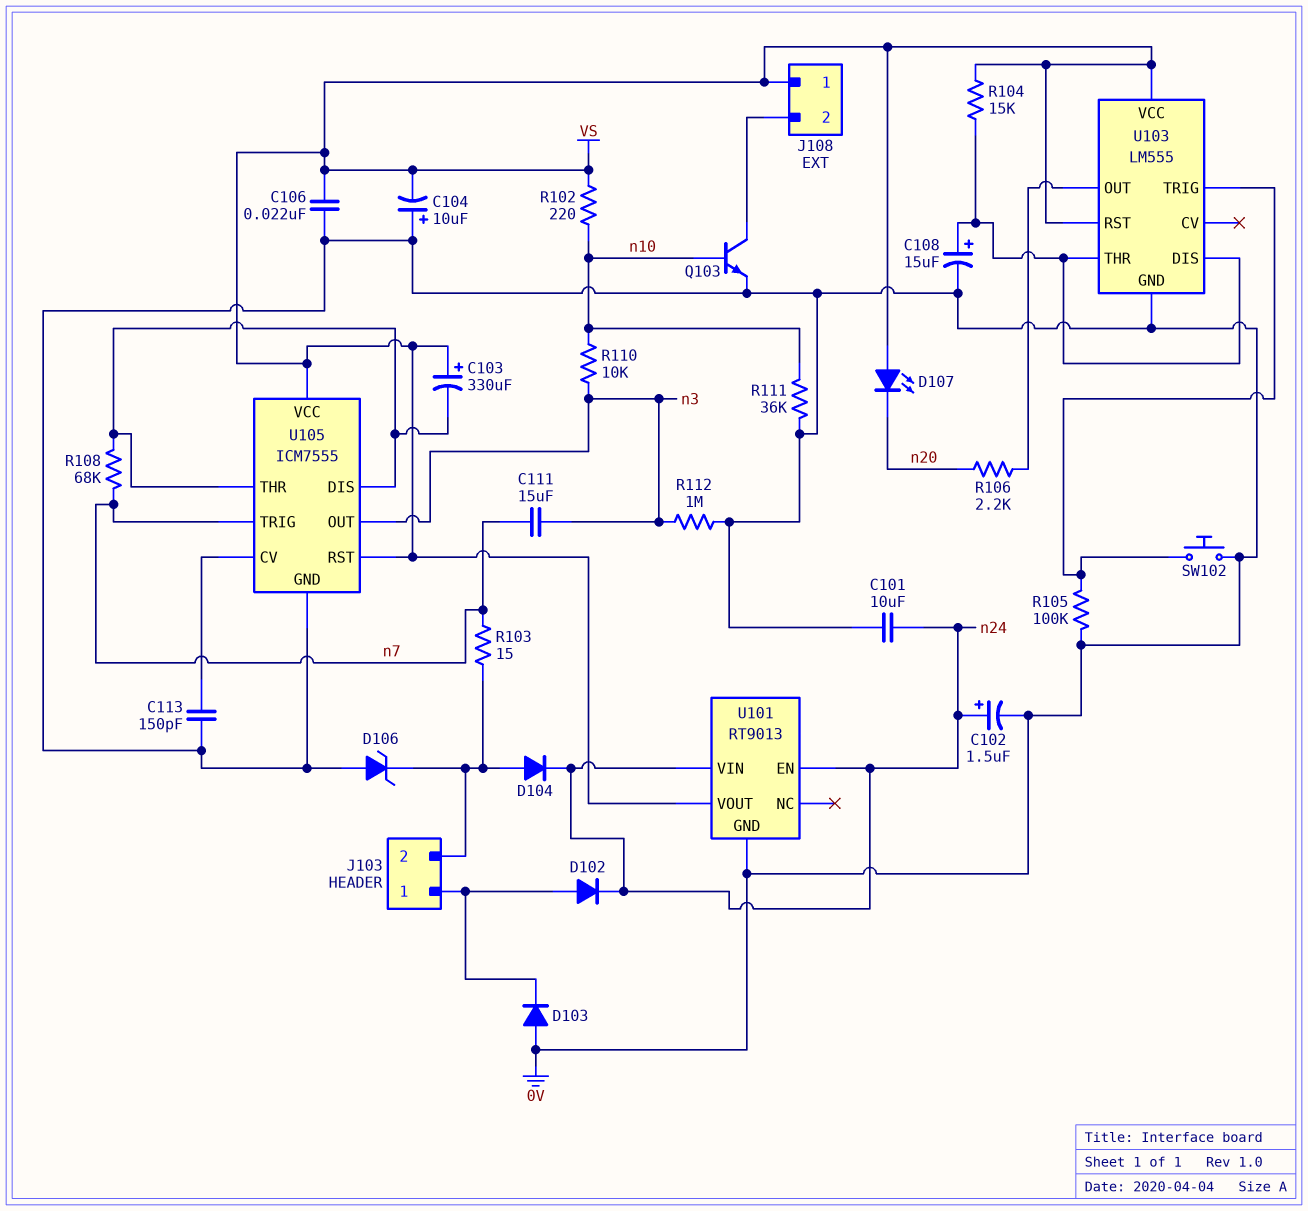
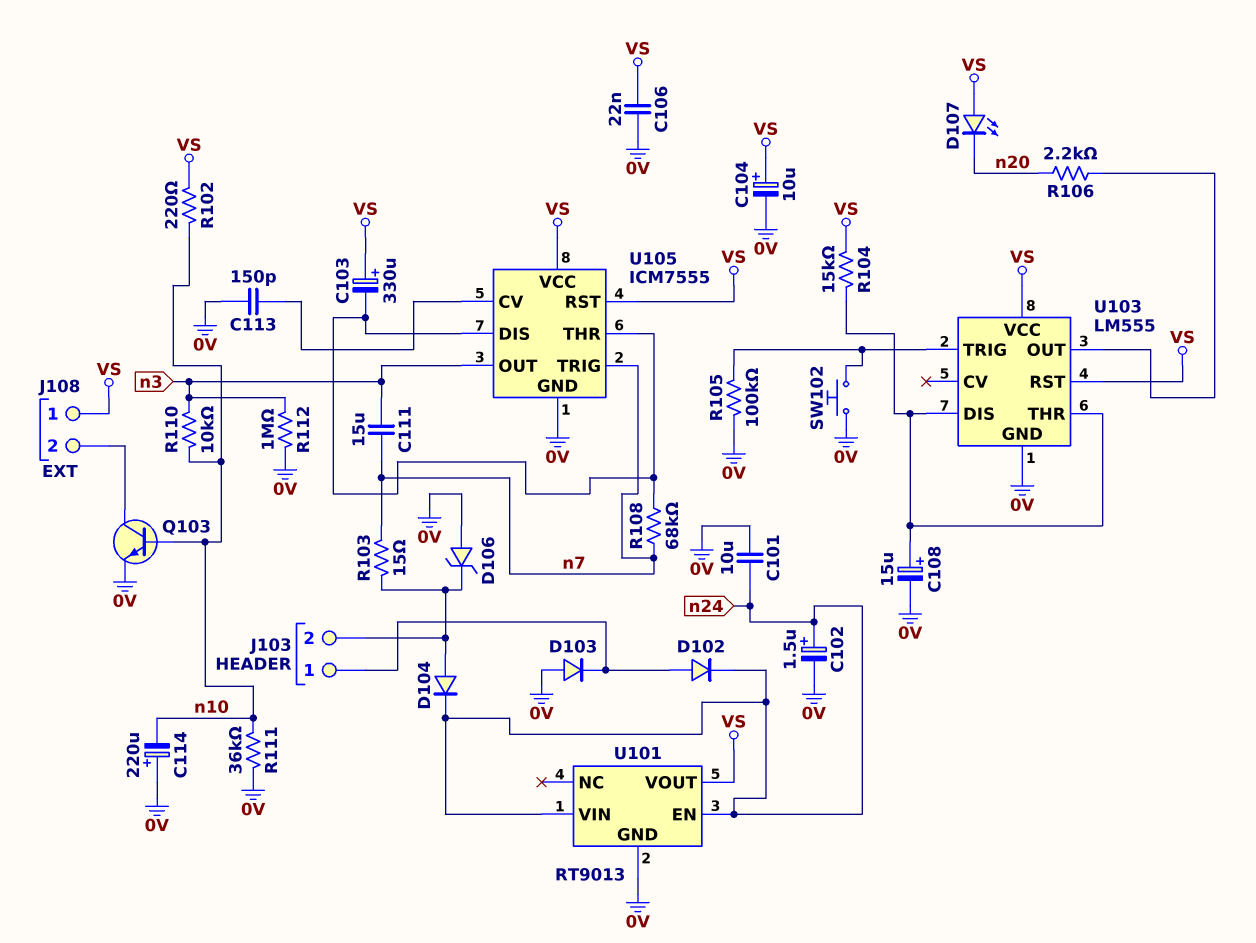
C104: 10uF (plus 0V, minus VS) -> 10uF (plus VS, minus 0V)
C114: none -> 220uF (plus 0V, minus n10)

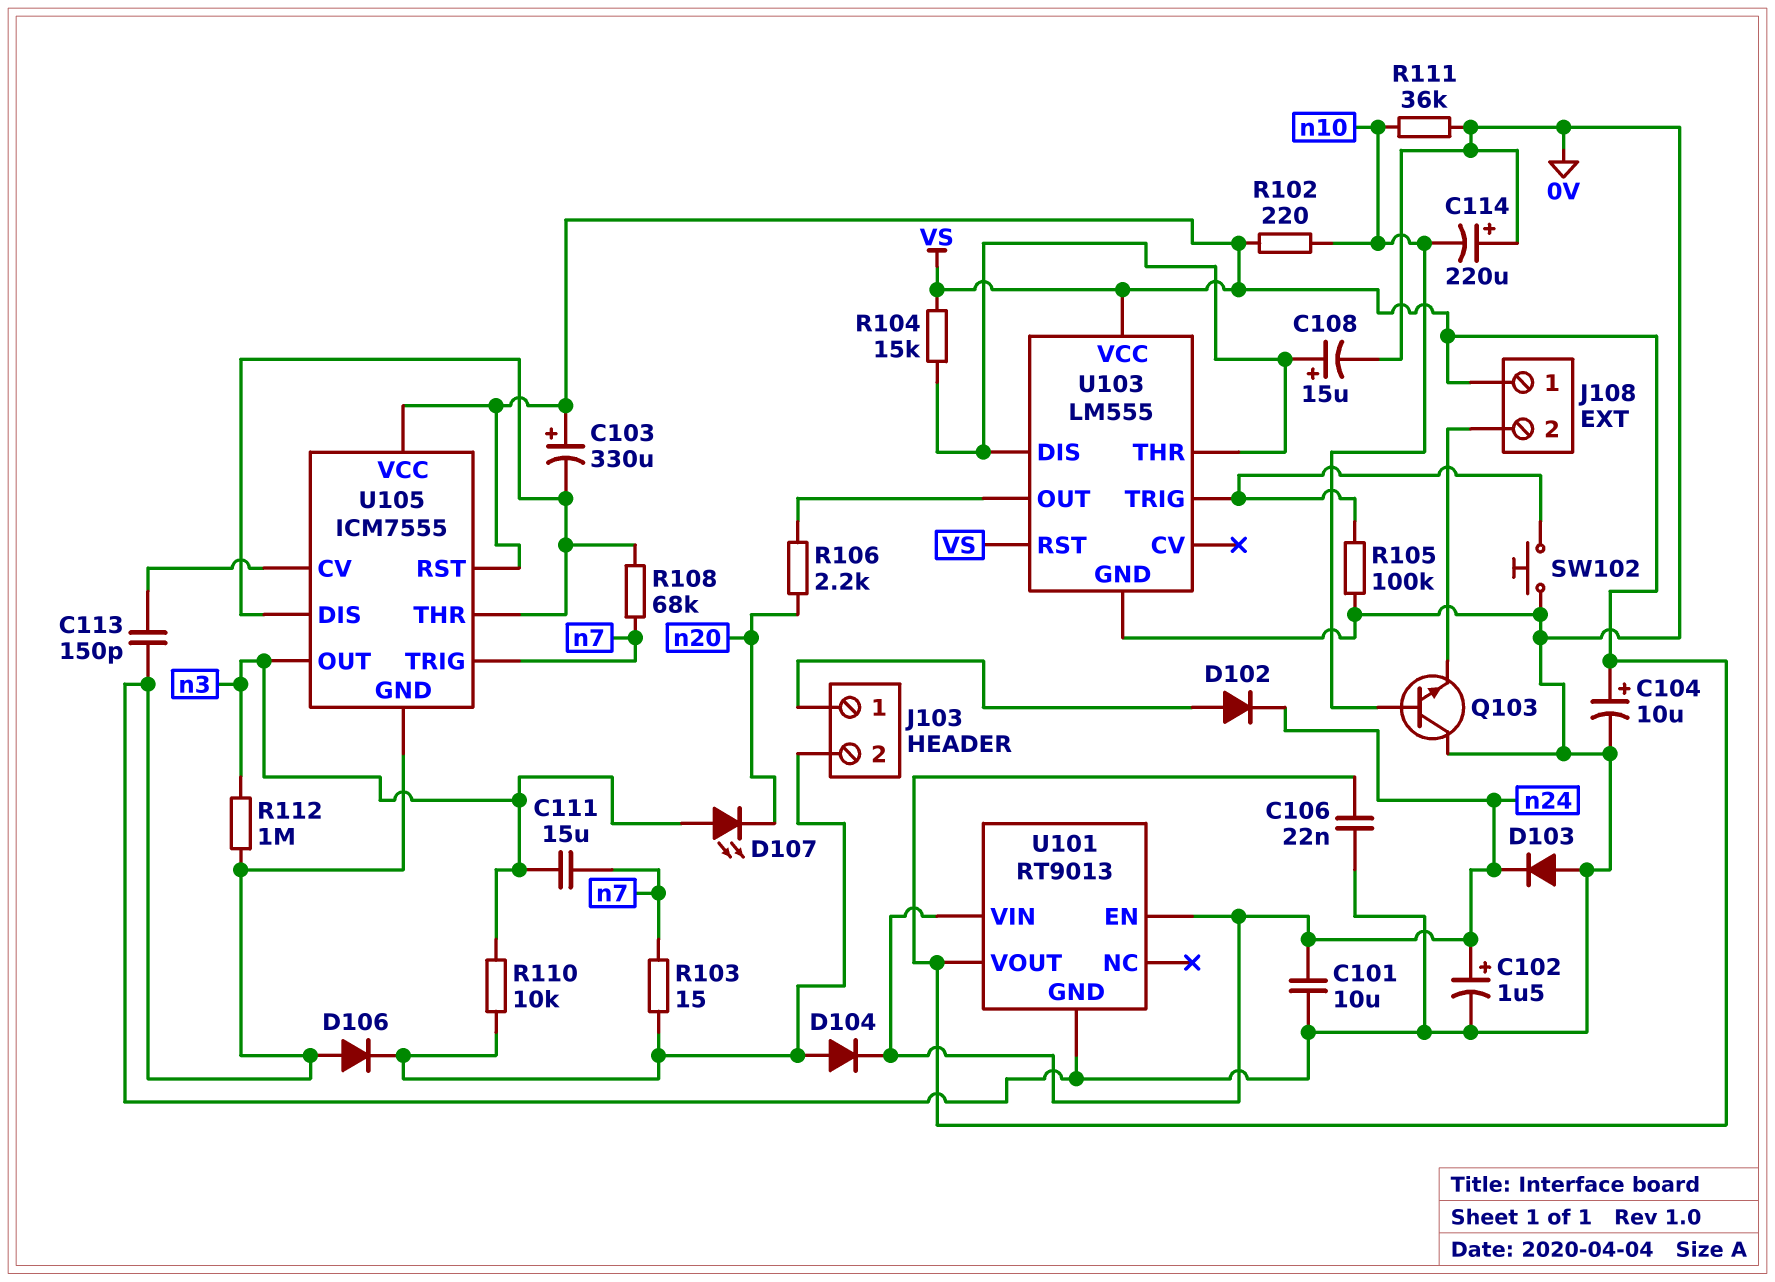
D103: diode (A 0V, K J103/1) -> diode (A 0V, K n24)
D106: zener (A 0V, K J103/2) -> diode (A 0V, K J103/2)
D107: LED (A VS, K n20) -> LED (A n3, K n20)
Q103: NPN (B n10, C J108/2, E 0V) -> NPN (B n10, C 0V, E J108/2)
R110: 10k (n3, n10) -> 10k (J103/2, n3)

